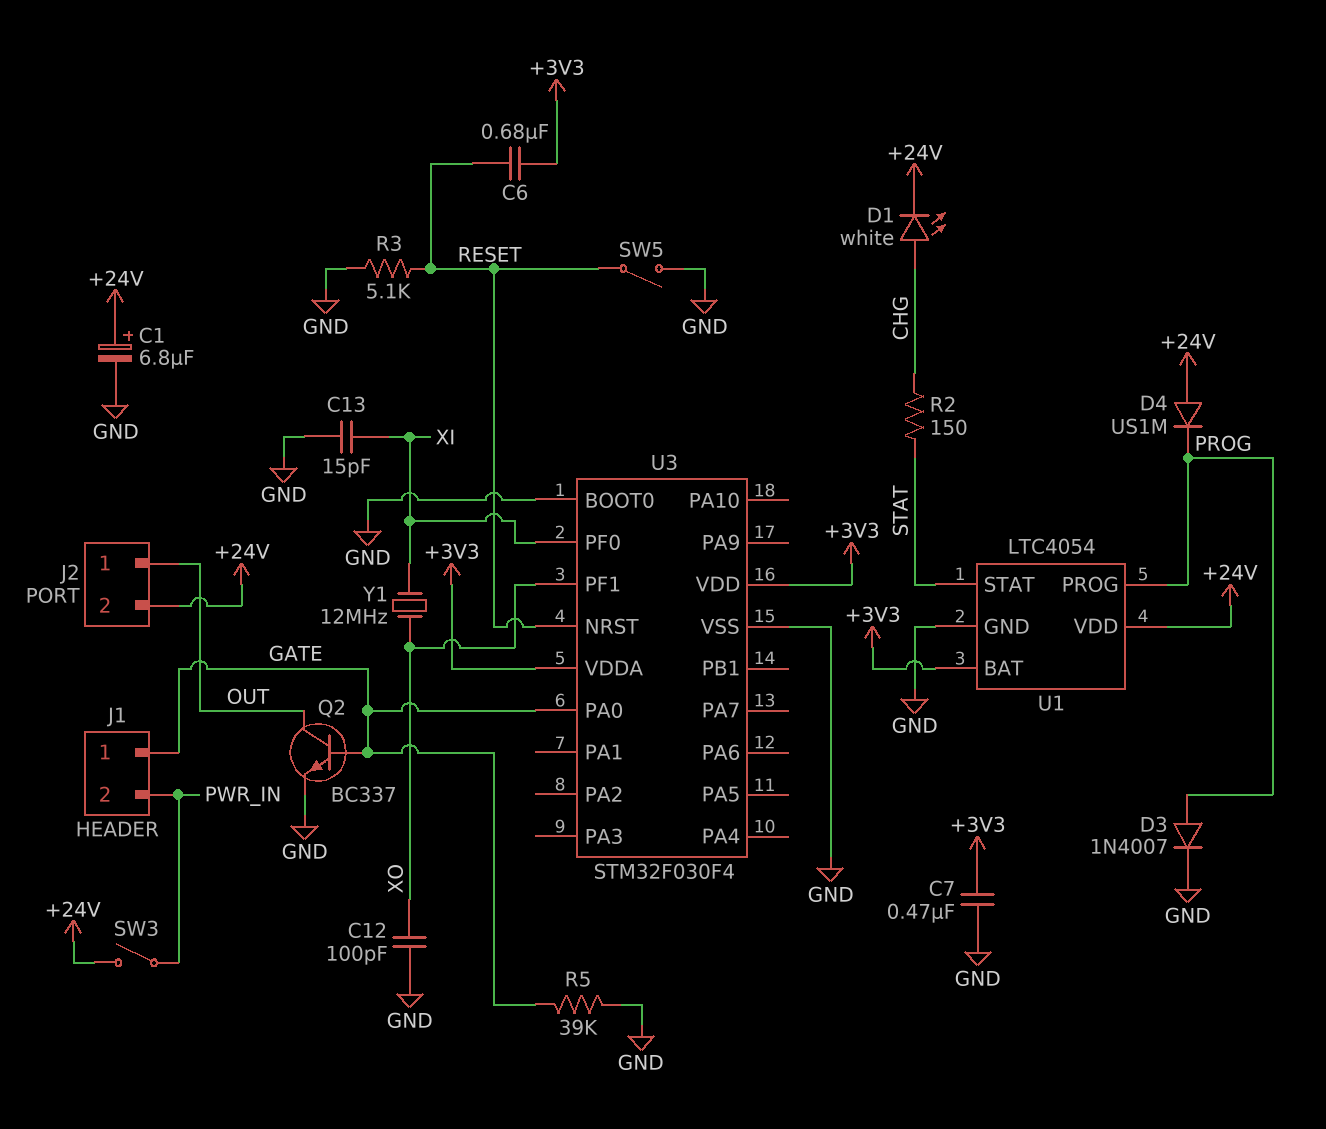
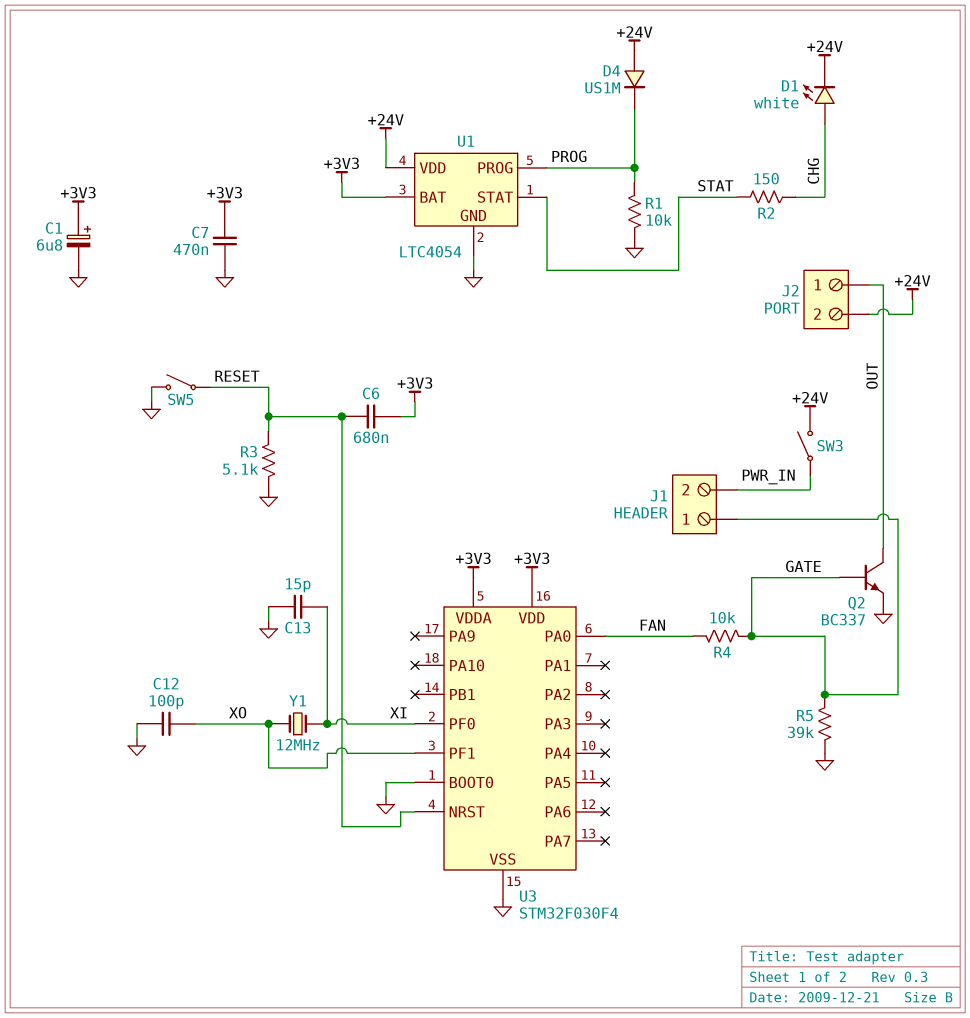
C1: 6.8uF (plus +24V, minus GND) -> 6.8uF (plus +3V3, minus GND)
D3: diode 1N4007 (A PROG, K GND) -> none
R1: none -> 10k (GND, PROG)
R4: none -> 10k (FAN, GATE)
U3 pin PA0: GATE -> FAN

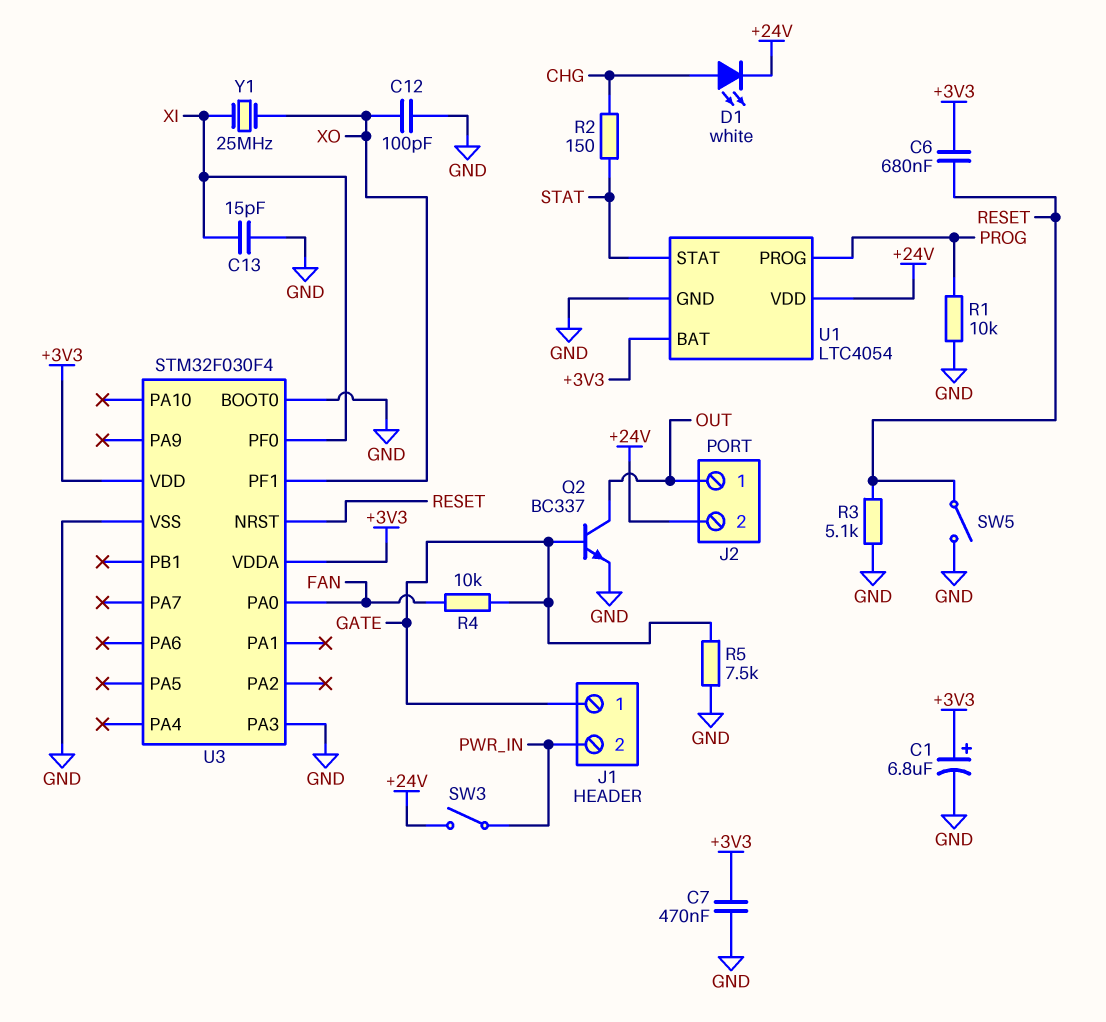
D4: diode US1M (A +24V, K PROG) -> none
R5: 39k (GATE, GND) -> 7.5k (GATE, GND)
U3 pin PA3: none -> GND
Y1: 12MHz (XI, XO) -> 25MHz (XI, XO)

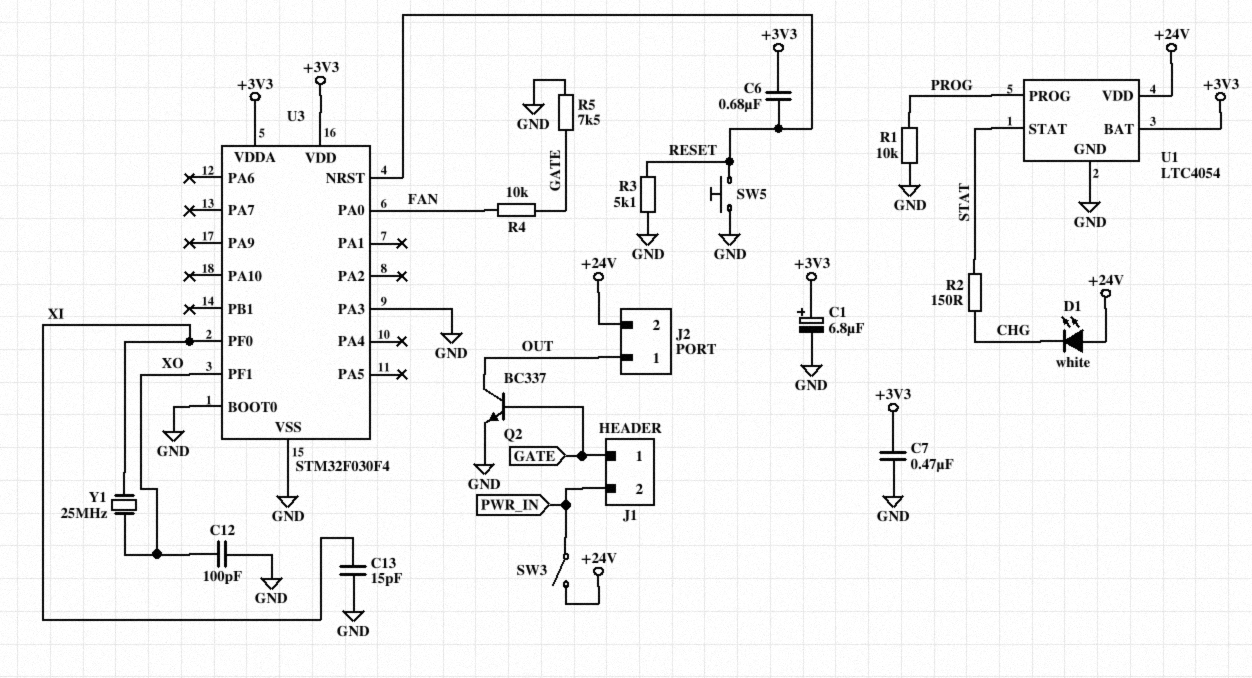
D1: LED white (A CHG, K +24V) -> LED white (A +24V, K CHG)
SW5: switch (GND, RESET) -> button (GND, RESET)

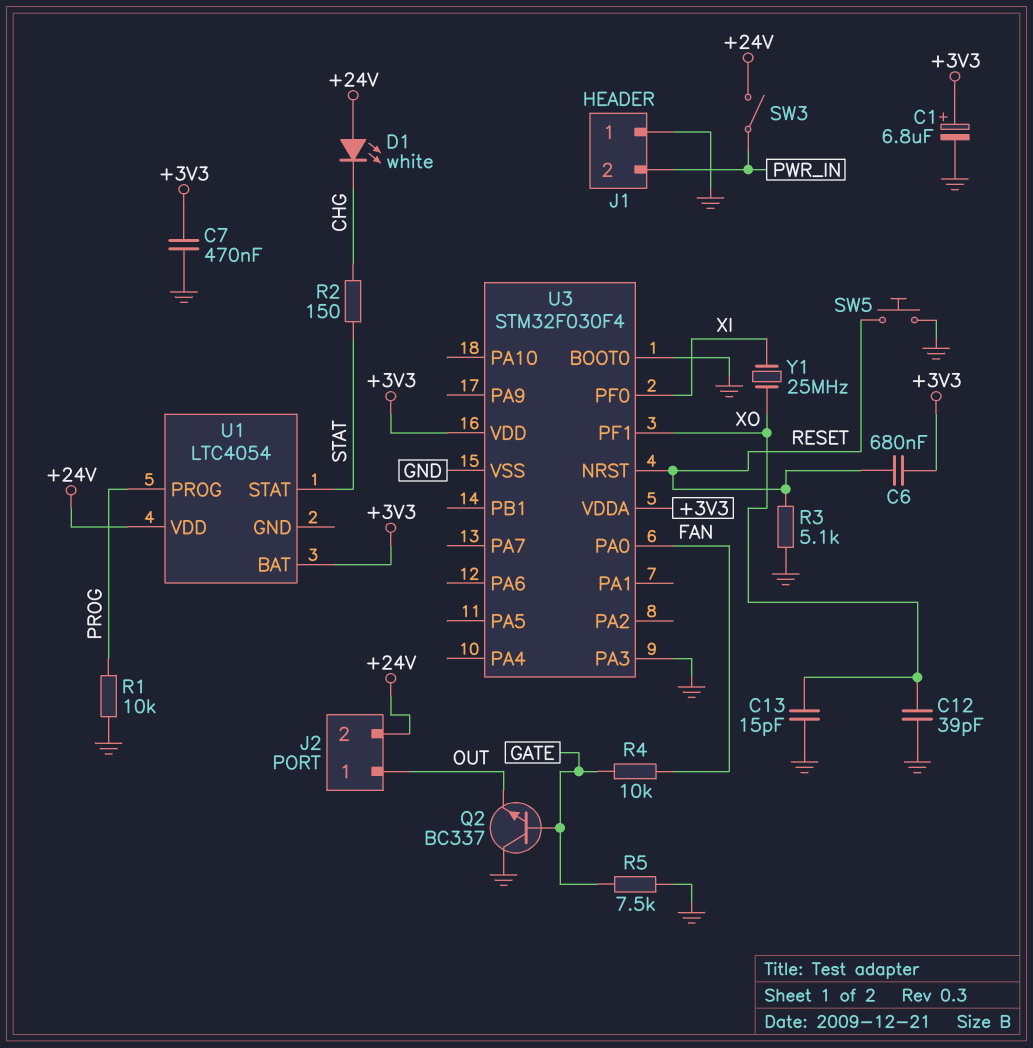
C12: 100pF (GND, XO) -> 39pF (GND, XO)
C13: 15pF (GND, XI) -> 15pF (GND, XO)
J1 pin 1: GATE -> GND
Q2: NPN BC337 (B GATE, C OUT, E GND) -> NPN BC337 (B GATE, C GND, E OUT)
U1 pin GND: GND -> none

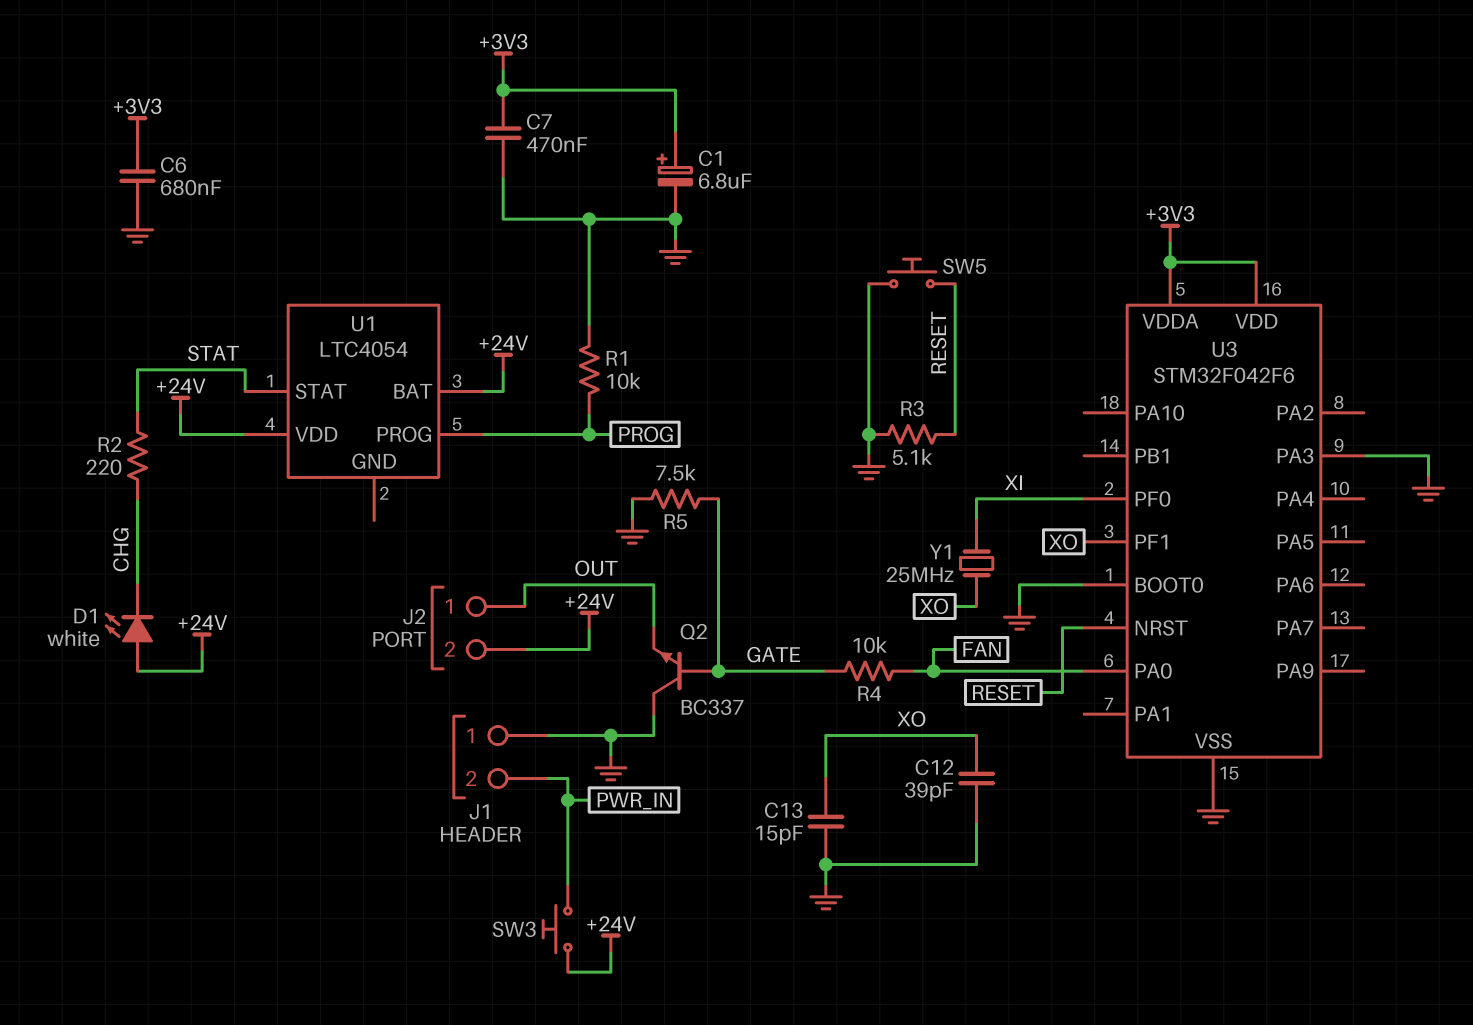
C6: 680nF (+3V3, RESET) -> 680nF (+3V3, GND)
R2: 150 (CHG, STAT) -> 220 (CHG, STAT)
SW3: switch (+24V, PWR_IN) -> button (+24V, PWR_IN)
U1 pin BAT: +3V3 -> +24V
U3: STM32F030F4 -> STM32F042F6

